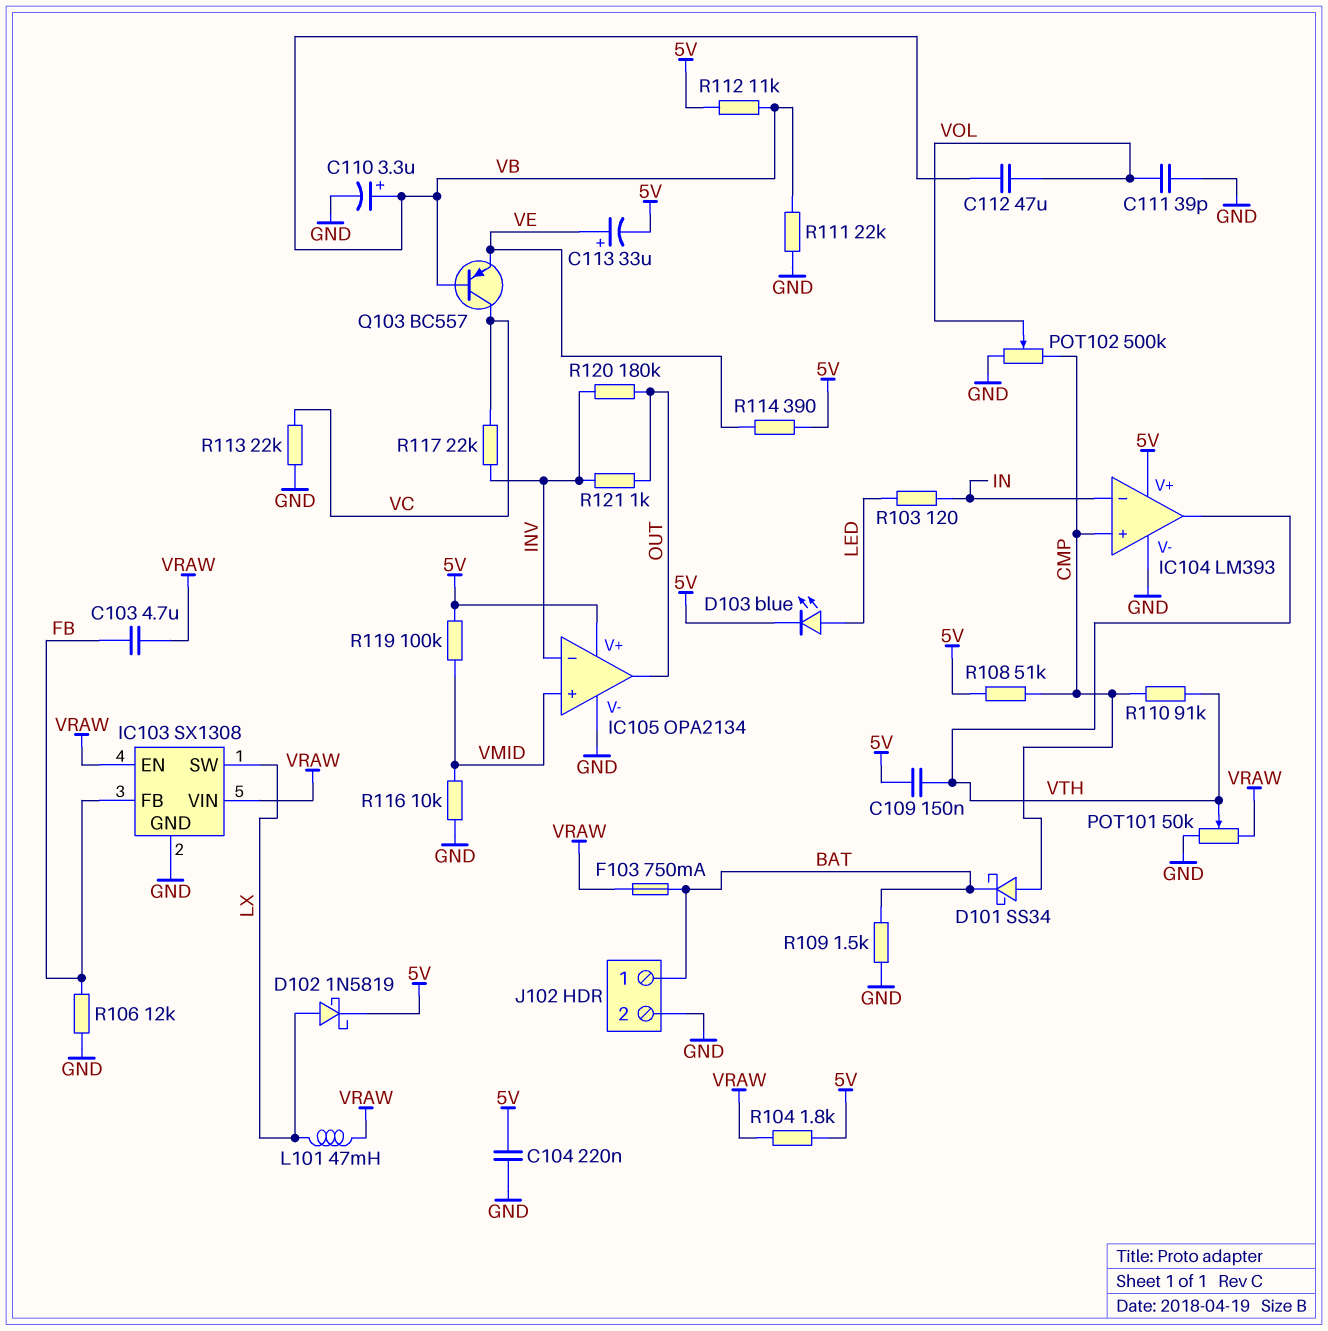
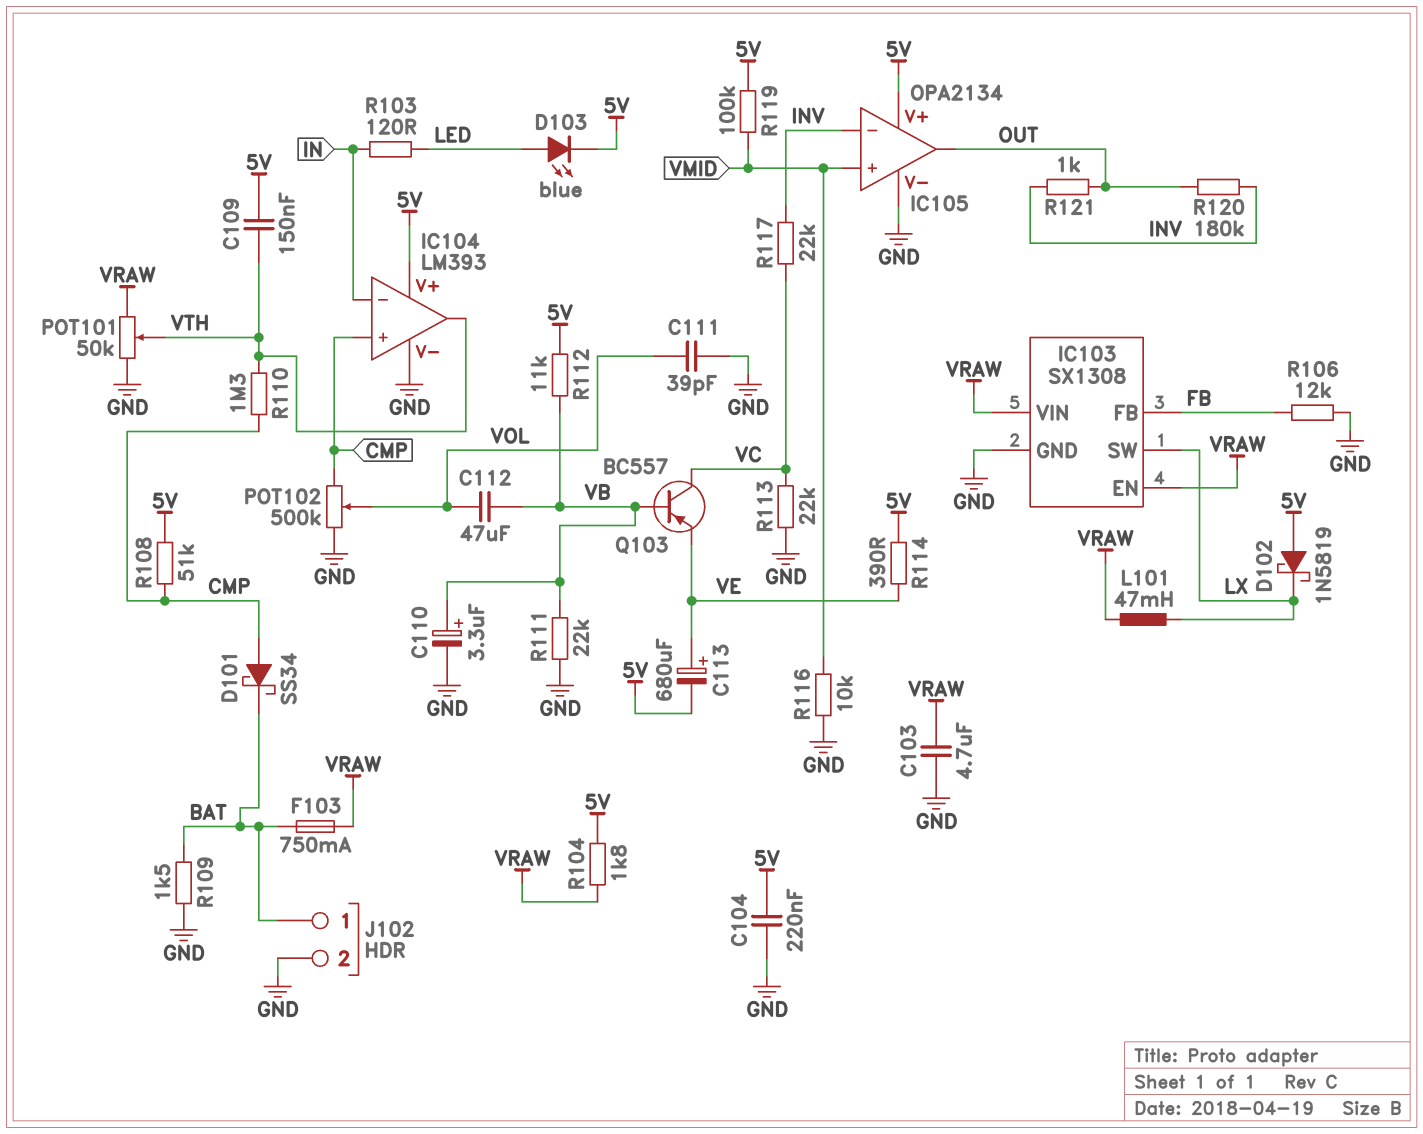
C103: 4.7uF (FB, VRAW) -> 4.7uF (GND, VRAW)
C113: 33uF (plus VE, minus 5V) -> 680uF (plus VE, minus 5V)
D102: schottky 1N5819 (A LX, K 5V) -> schottky 1N5819 (A 5V, K LX)
R110: 91k (CMP, VTH) -> 1.3M (CMP, VTH)

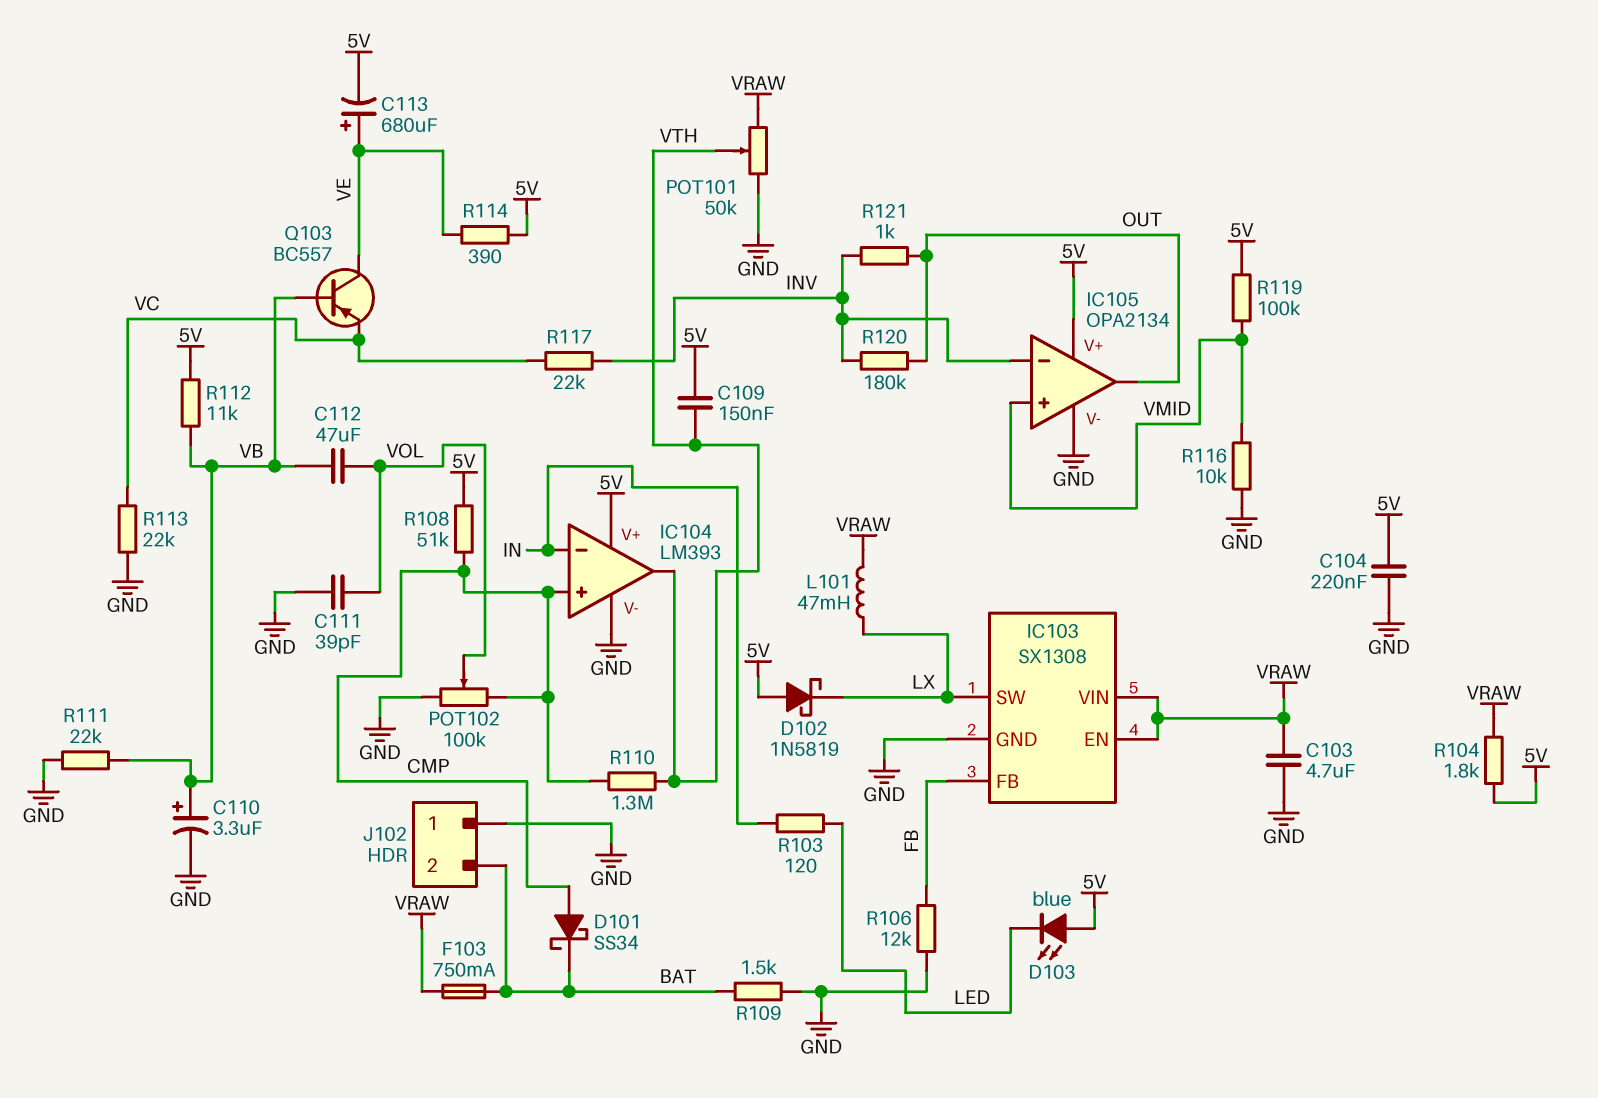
D103: LED blue (A LED, K 5V) -> LED blue (A 5V, K LED)
J102 pin 1: BAT -> GND
J102 pin 2: GND -> BAT
POT102: 500k (CMP, GND, wiper VOL) -> 100k (CMP, GND, wiper VOL)
Q103: PNP BC557 (B VB, C VC, E VE) -> PNP BC557 (B VB, C VE, E VC)

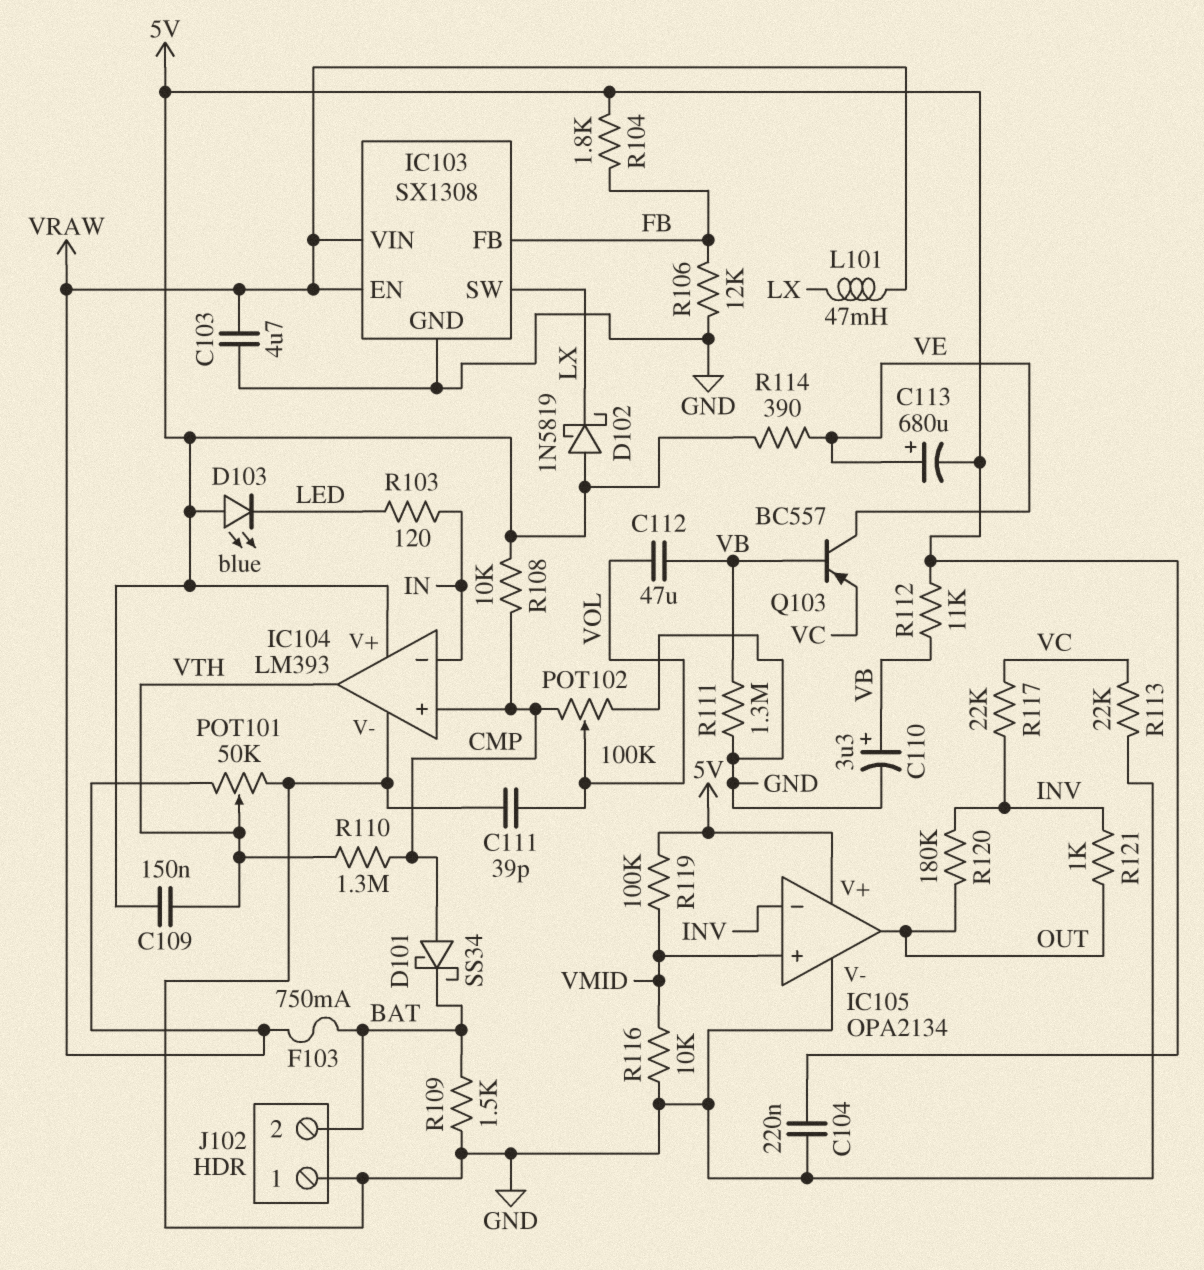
R104: 1.8k (5V, VRAW) -> 1.8k (5V, FB)
R108: 51k (5V, CMP) -> 10k (5V, CMP)
R111: 22k (GND, VB) -> 1.3M (GND, VB)

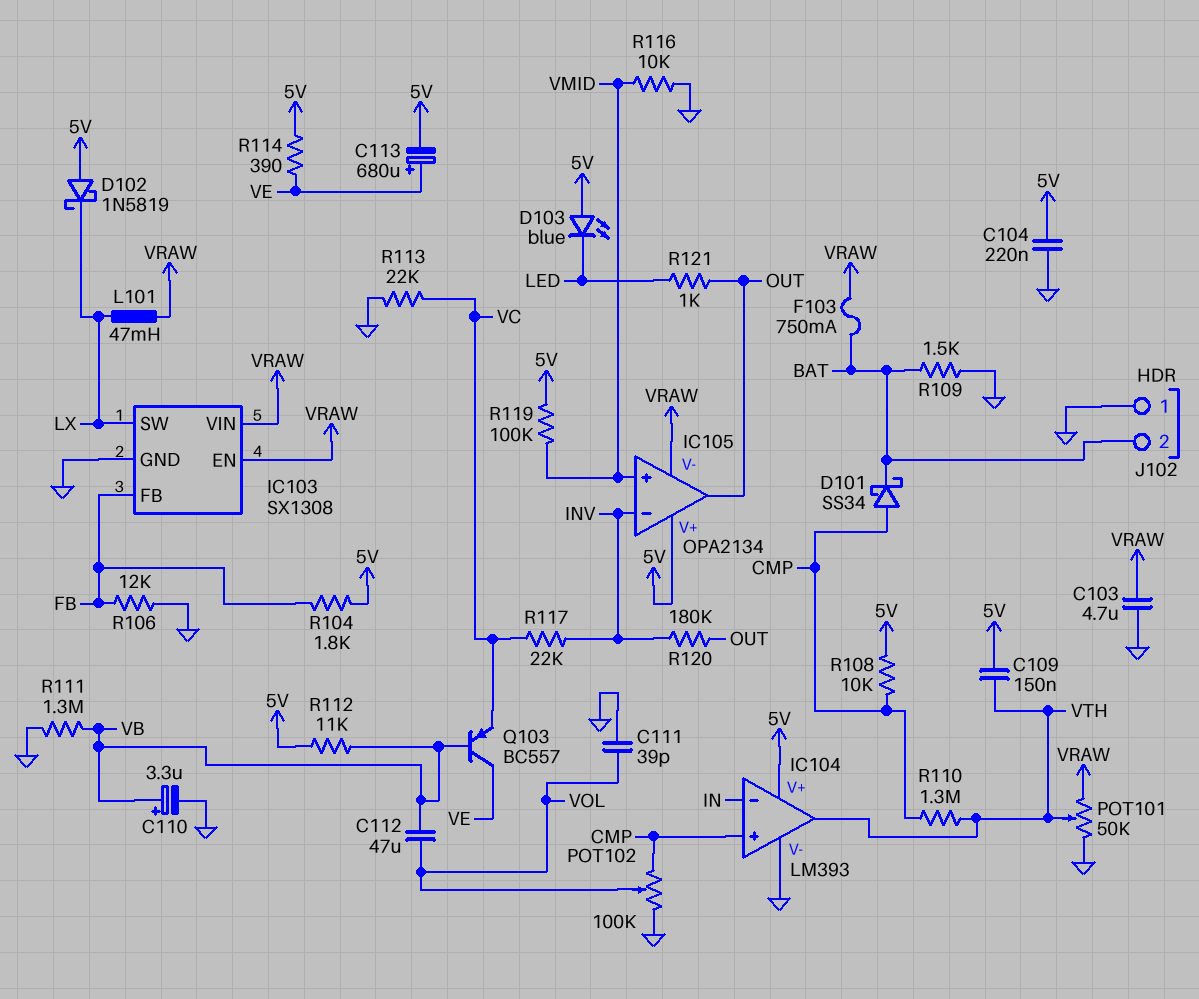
IC105 pin V-: GND -> VRAW
R103: 120 (IN, LED) -> none
R121: 1k (INV, OUT) -> 1k (LED, OUT)

